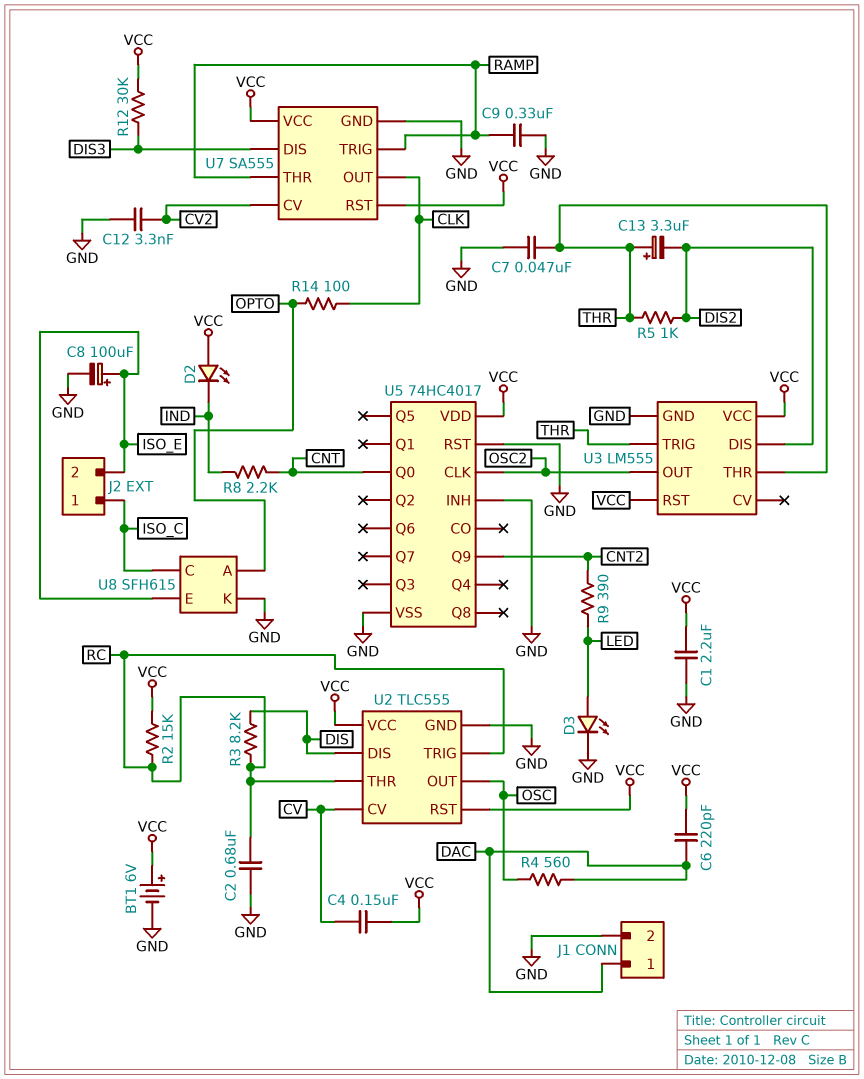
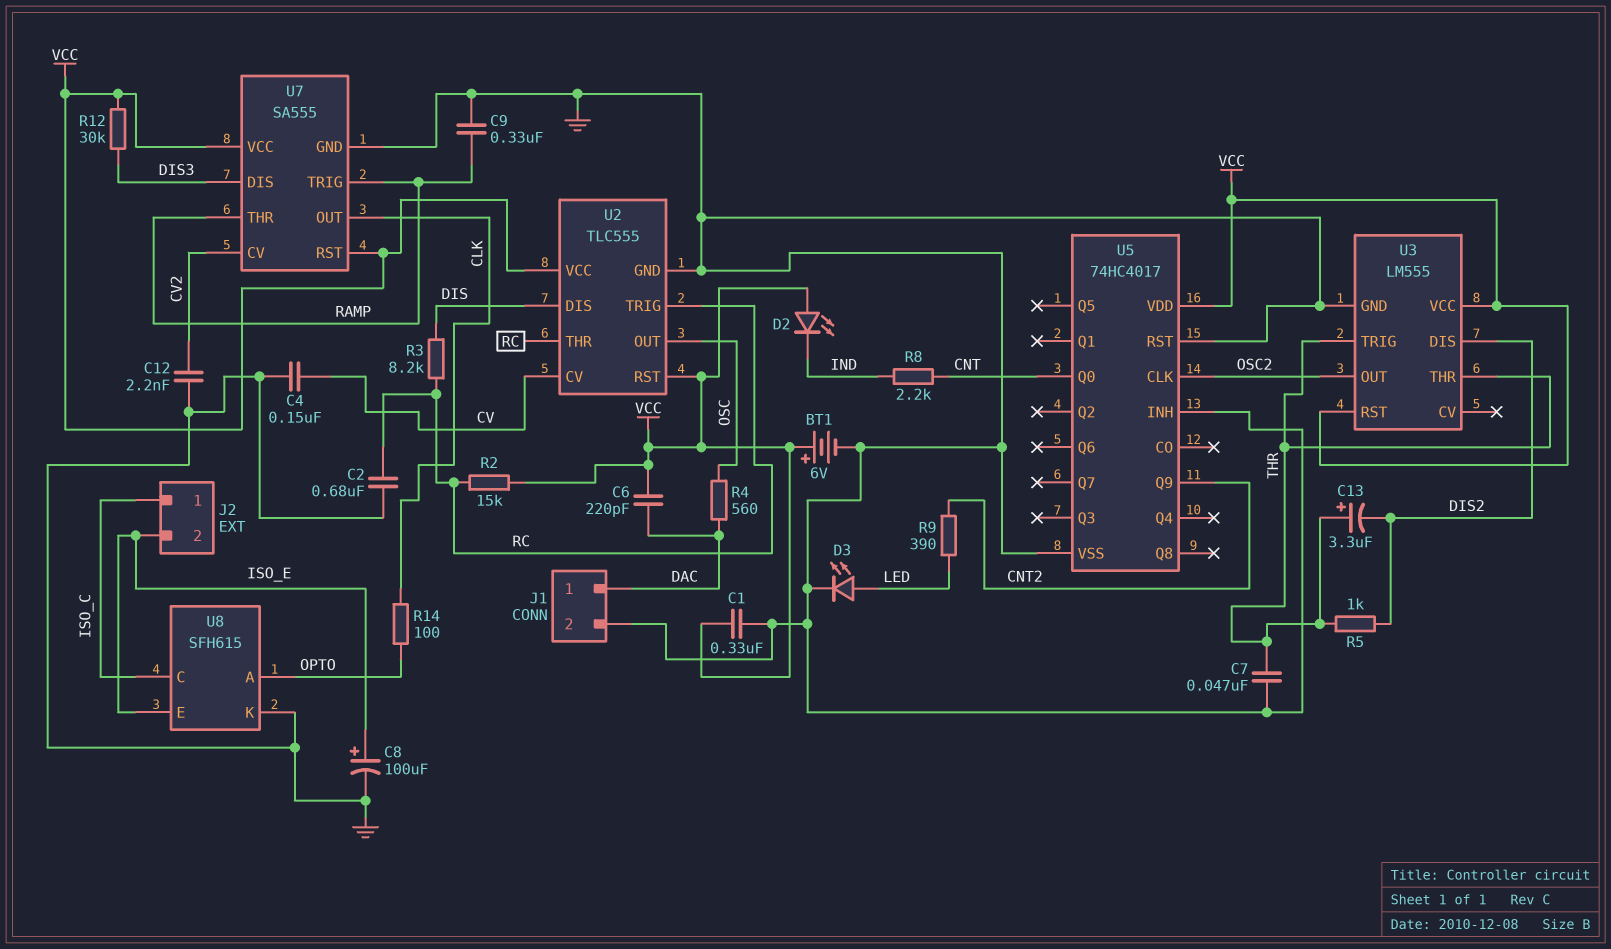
C1: 2.2uF (GND, VCC) -> 330nF (GND, VCC)
C4: 150nF (CV, VCC) -> 150nF (CV, GND)
C12: 3.3nF (CV2, GND) -> 2.2nF (CV2, GND)

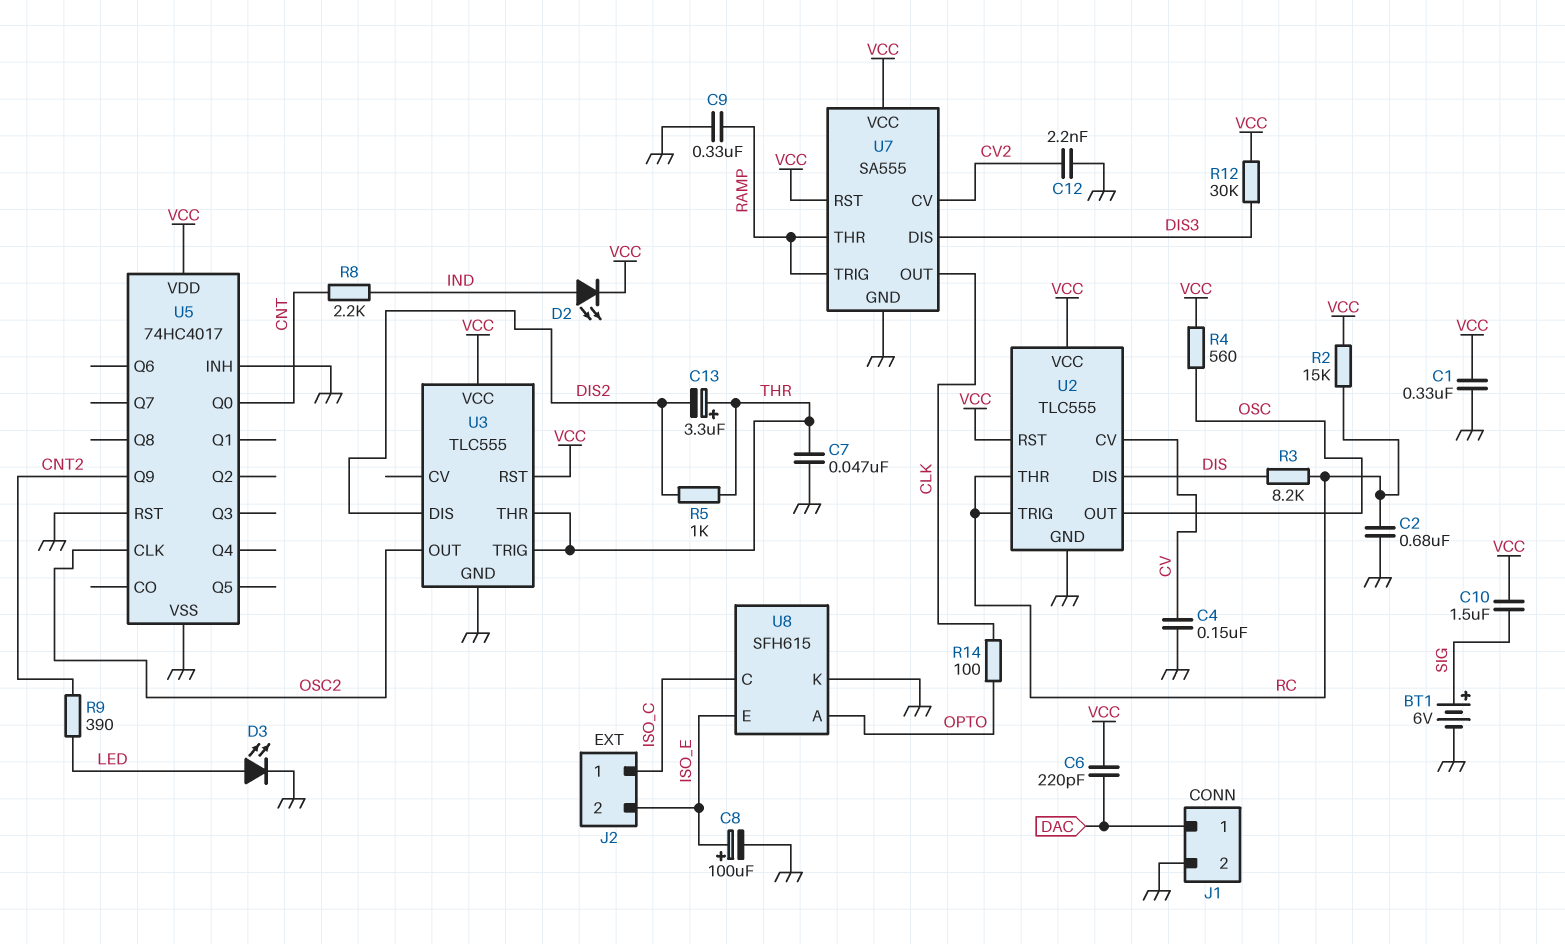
BT1: 6V (plus VCC, minus GND) -> 6V (plus SIG, minus GND)
C10: none -> 1.5uF (SIG, VCC)
D2: LED (A VCC, K IND) -> LED (A IND, K VCC)
R4: 560 (DAC, OSC) -> 560 (OSC, VCC)
U3: LM555 -> TLC555

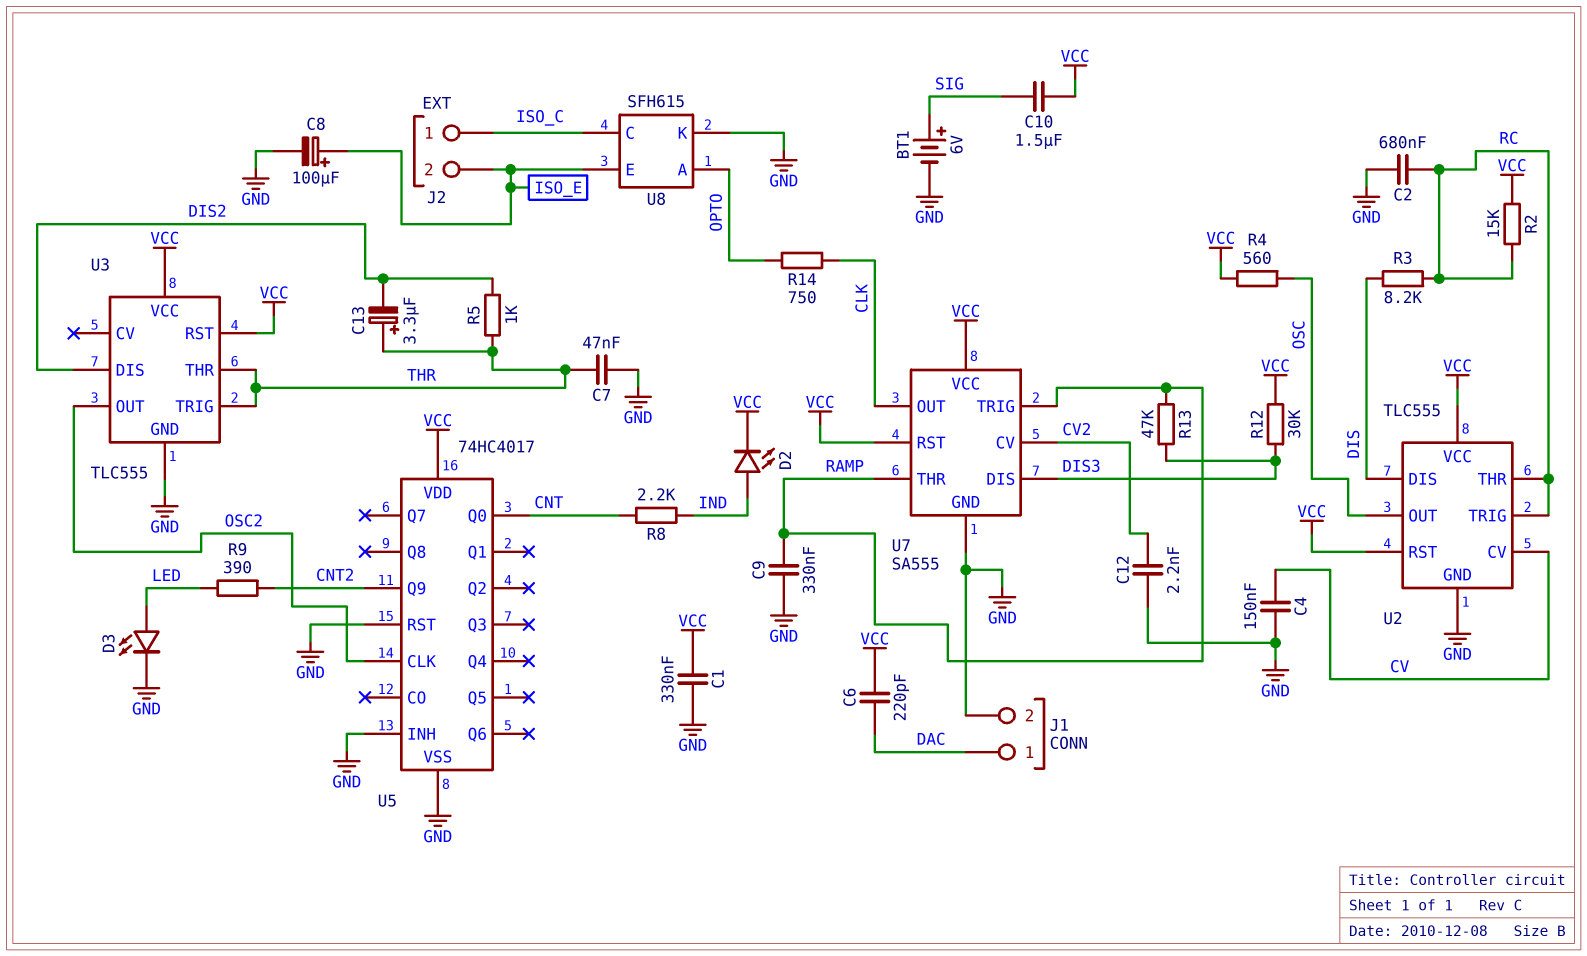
R13: none -> 47k (DIS3, RAMP)
R14: 100 (CLK, OPTO) -> 750 (CLK, OPTO)

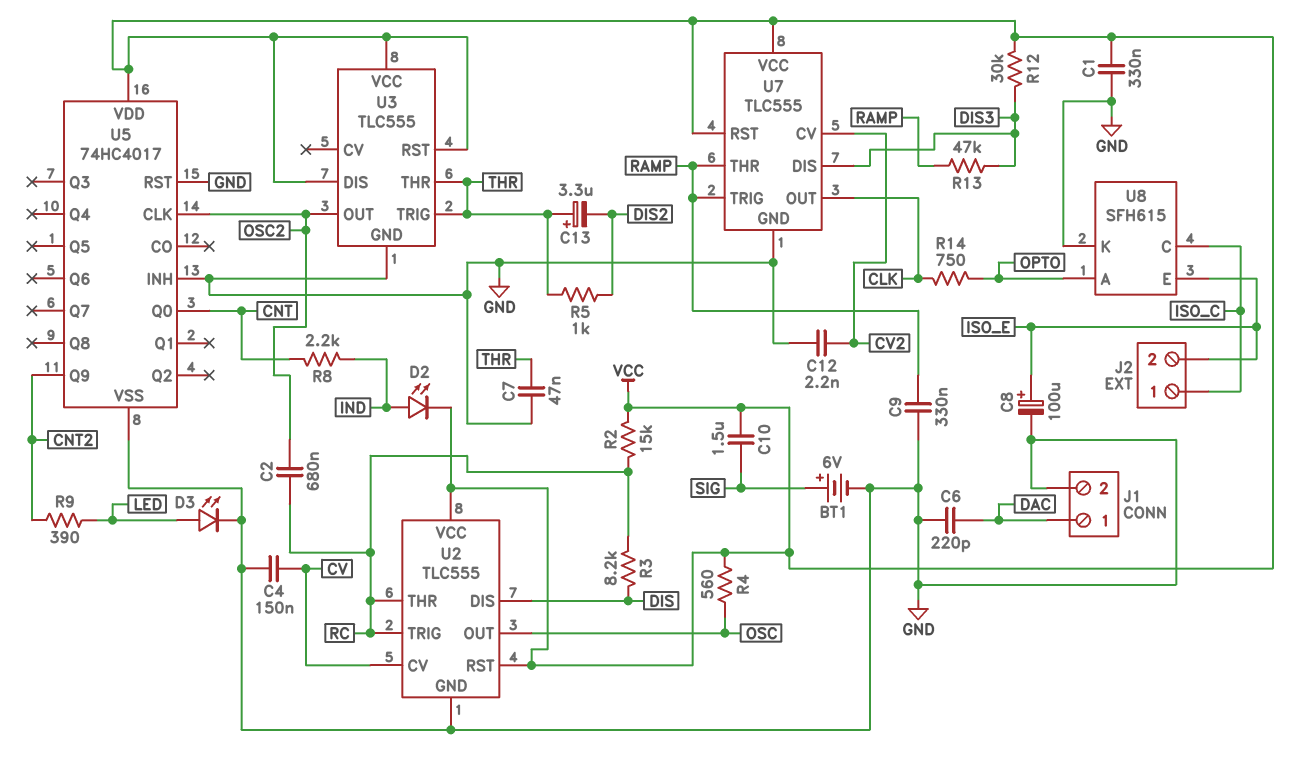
C2: 680nF (GND, RC) -> 680nF (OSC2, RC)
C6: 220pF (DAC, VCC) -> 220pF (DAC, GND)
U3 pin DIS: DIS2 -> VCC
U7: SA555 -> TLC555

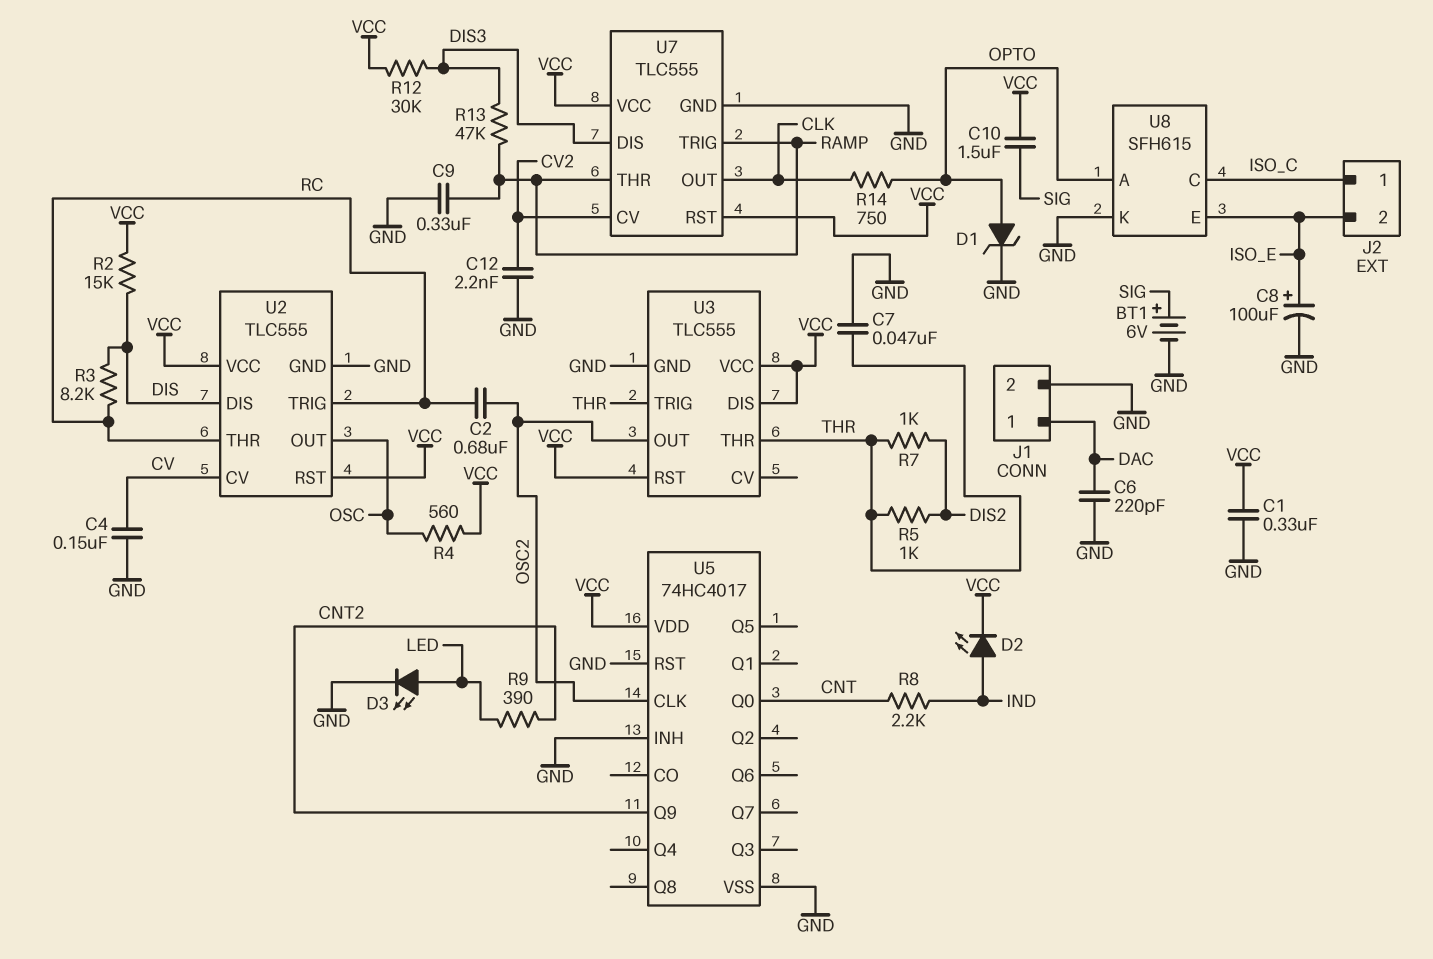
C13: 3.3uF (plus THR, minus DIS2) -> none
D1: none -> zener (A OPTO, K GND)
R2: 15k (RC, VCC) -> 15k (DIS, VCC)
R7: none -> 1k (DIS2, THR)

